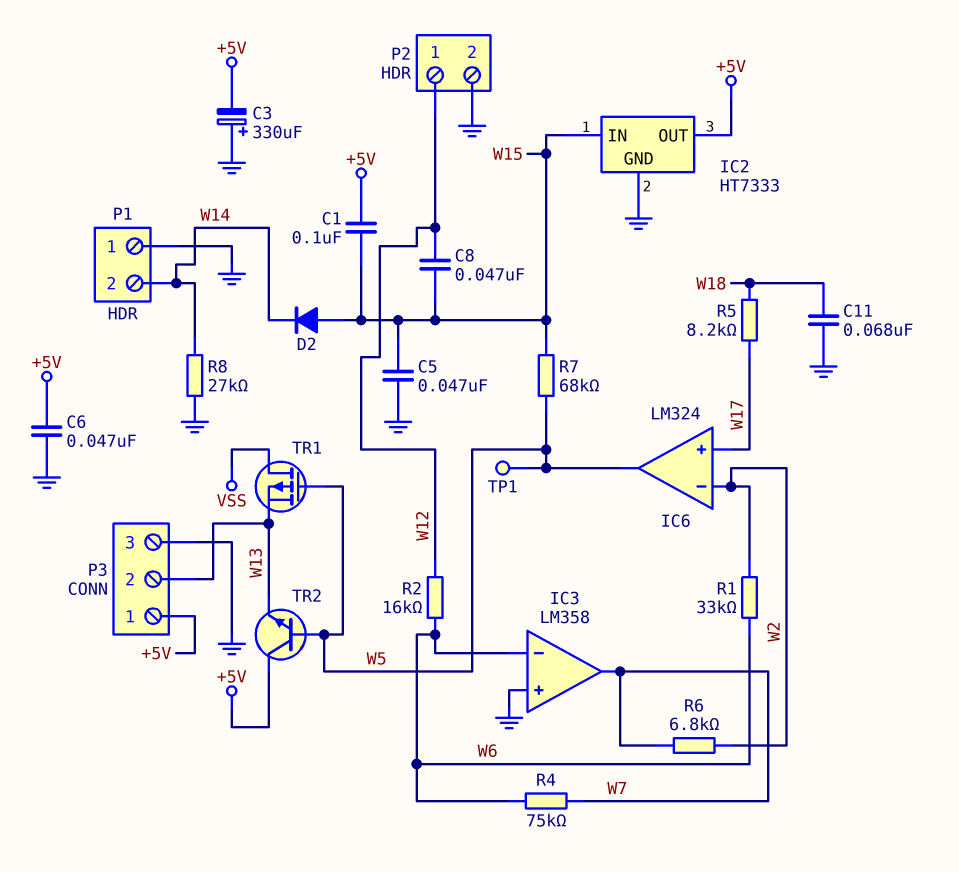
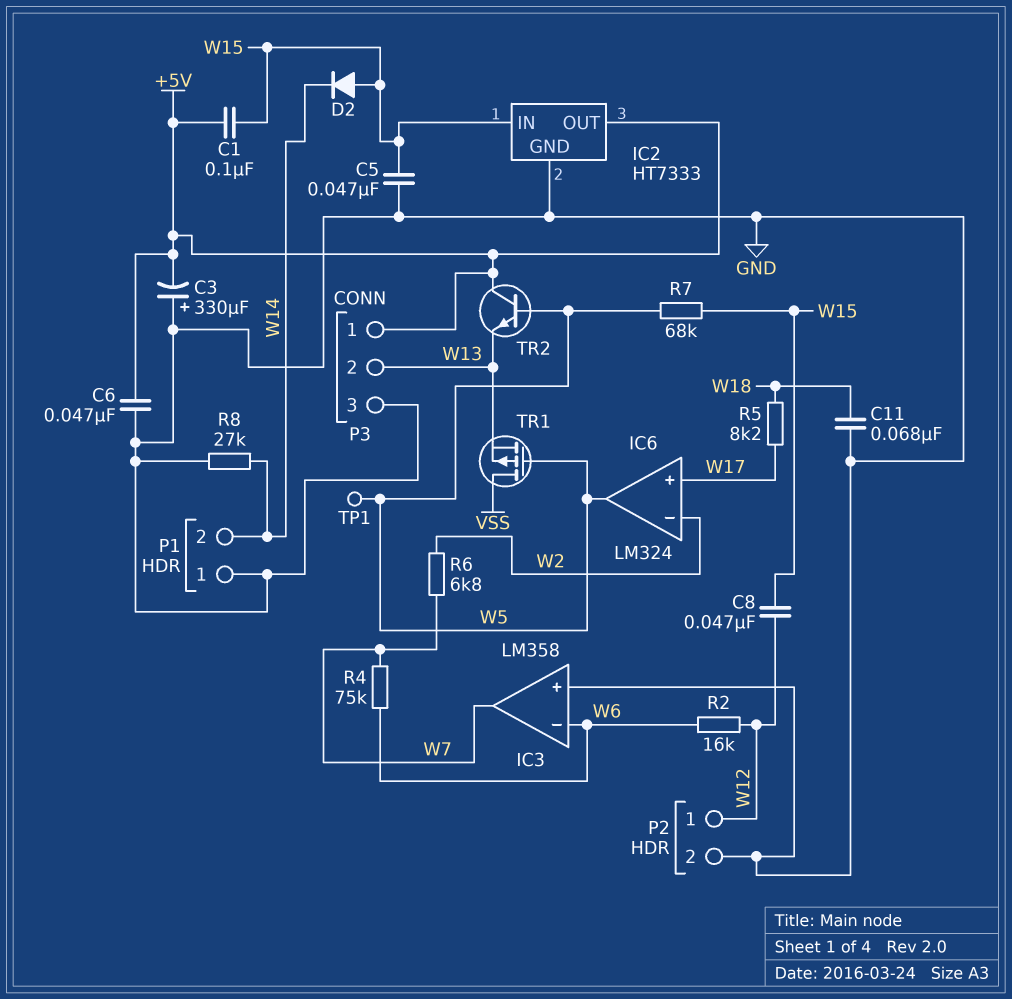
R1: 33k (W2, W6) -> none

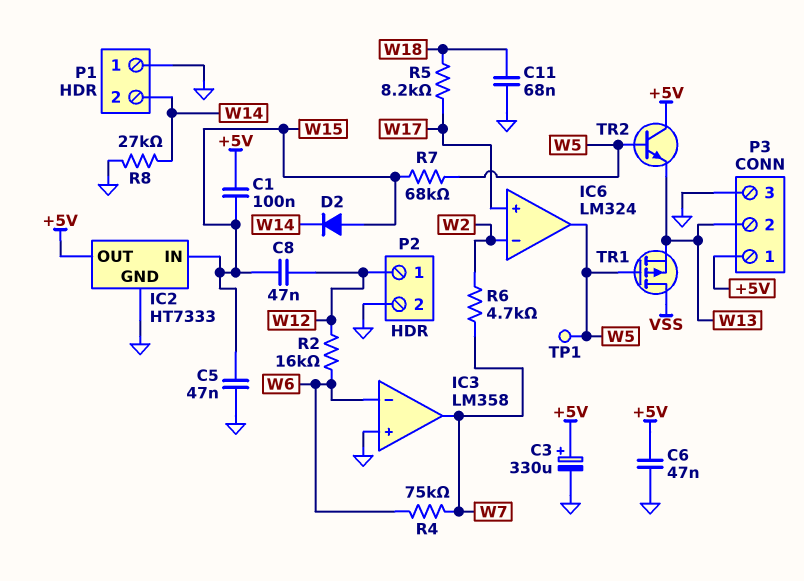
C3: 330uF (plus GND, minus +5V) -> 330uF (plus +5V, minus GND)
R6: 6.8k (W2, W7) -> 4.7k (W2, W7)

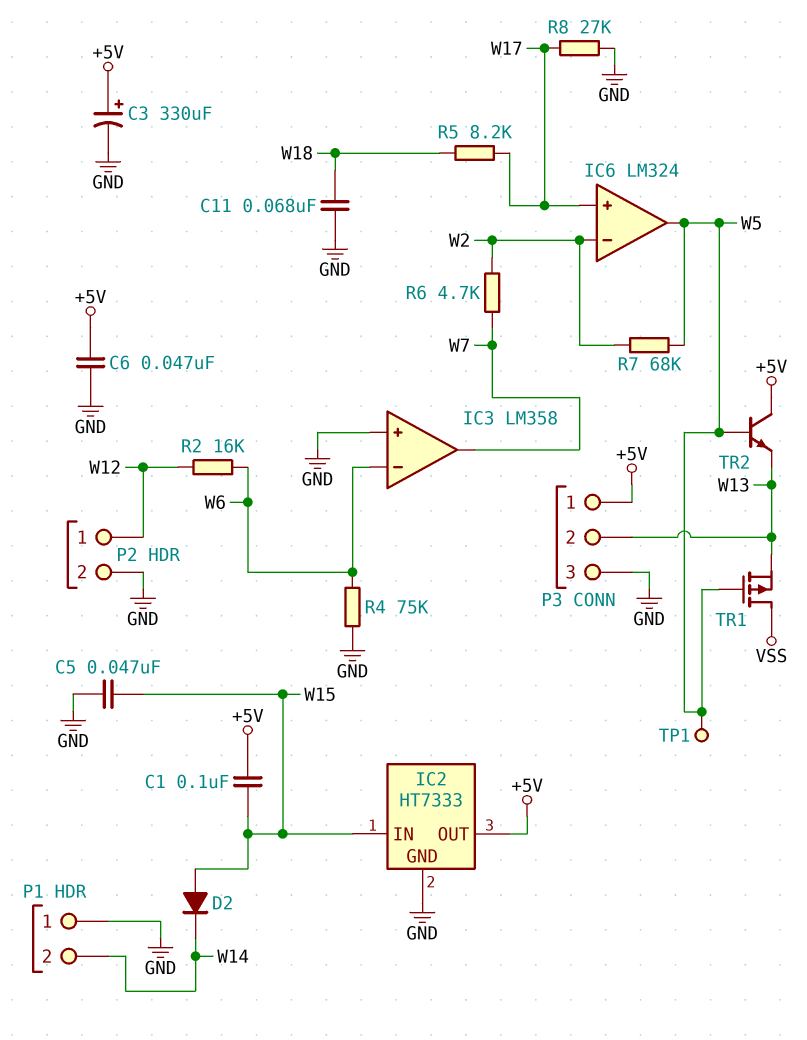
C8: 47nF (W12, W15) -> none
R4: 75k (W6, W7) -> 75k (GND, W6)
R7: 68k (W5, W15) -> 68k (W2, W5)
R8: 27k (GND, W14) -> 27k (GND, W17)

